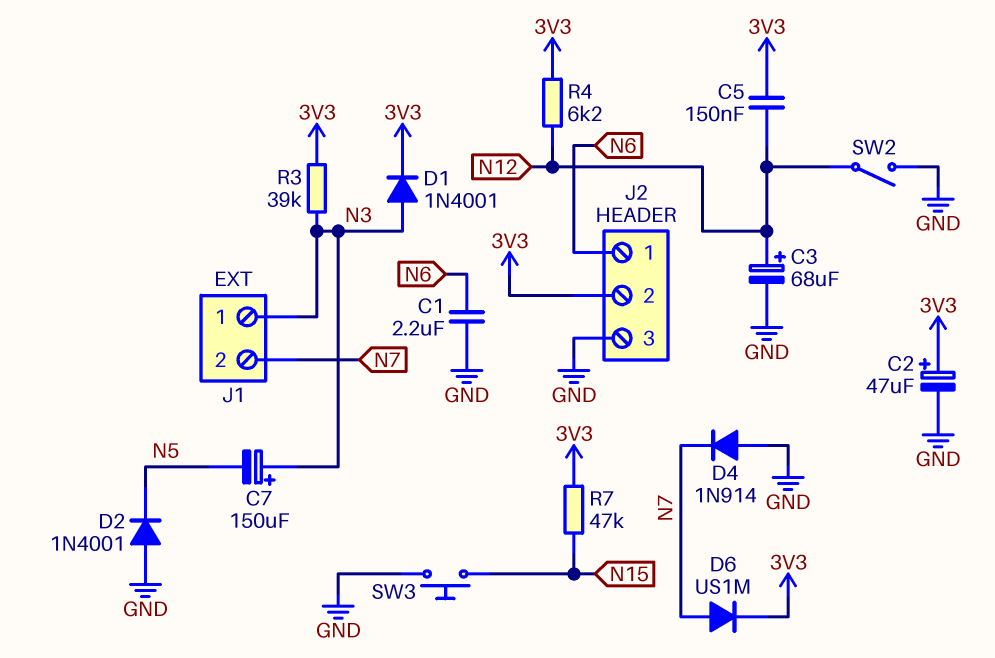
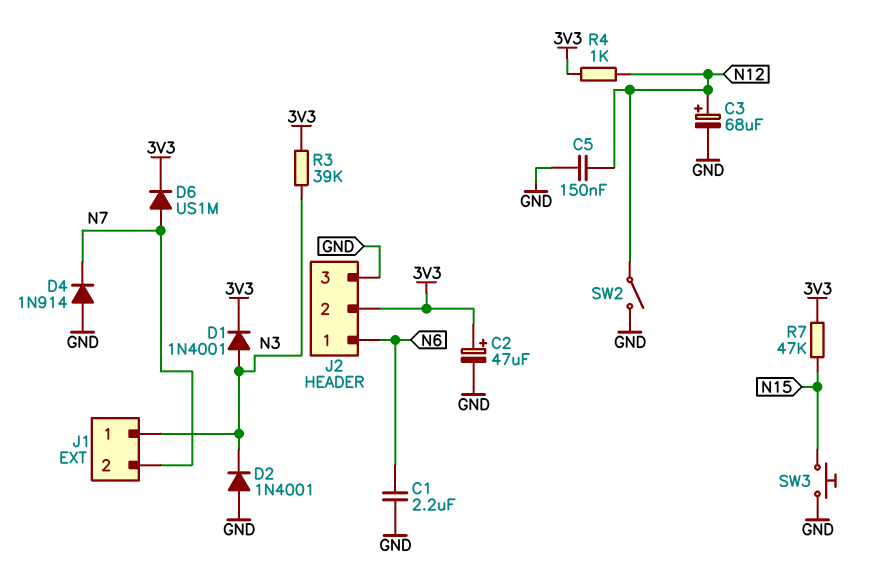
C5: 150nF (3V3, N12) -> 150nF (GND, N12)
C7: 150uF (plus N3, minus N5) -> none
D2: diode 1N4001 (A GND, K N5) -> diode 1N4001 (A GND, K N3)
R4: 6.2k (3V3, N12) -> 1k (3V3, N12)

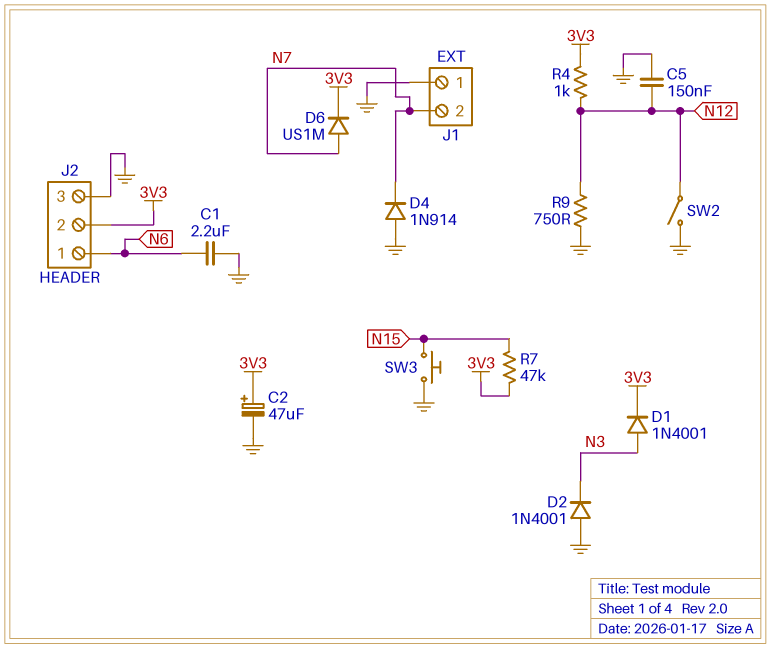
C3: 68uF (plus N12, minus GND) -> none
J1 pin 1: N3 -> GND
R3: 39k (3V3, N3) -> none
R9: none -> 750 (GND, N12)

